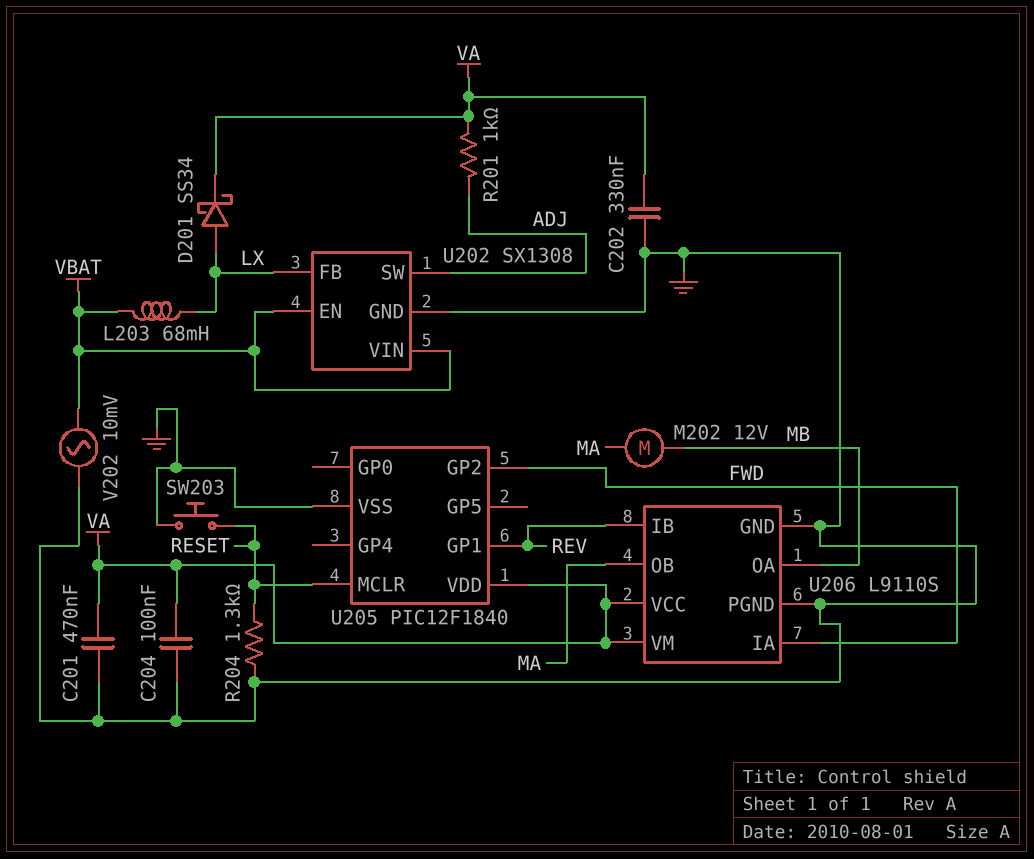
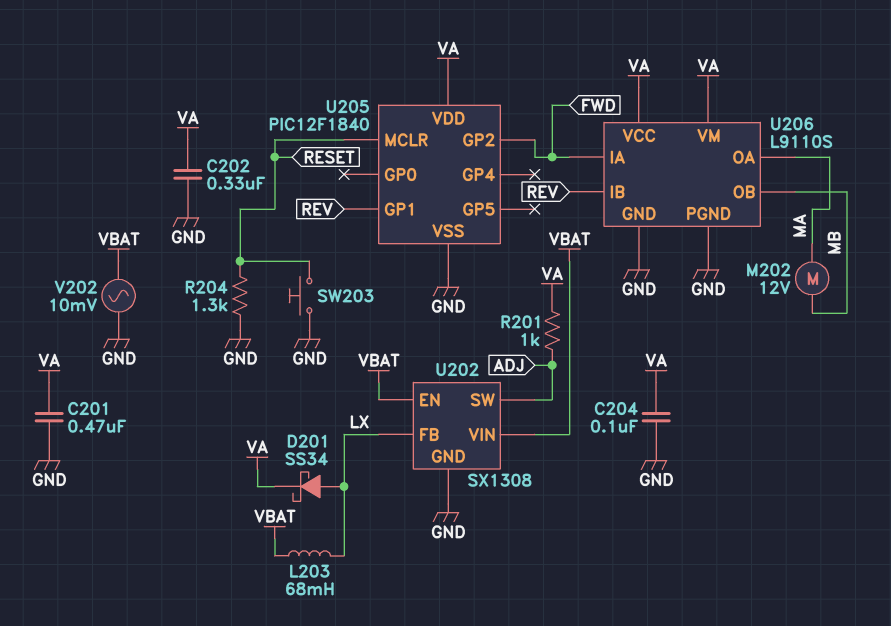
U206 pin OA: MB -> MA
U206 pin OB: MA -> MB

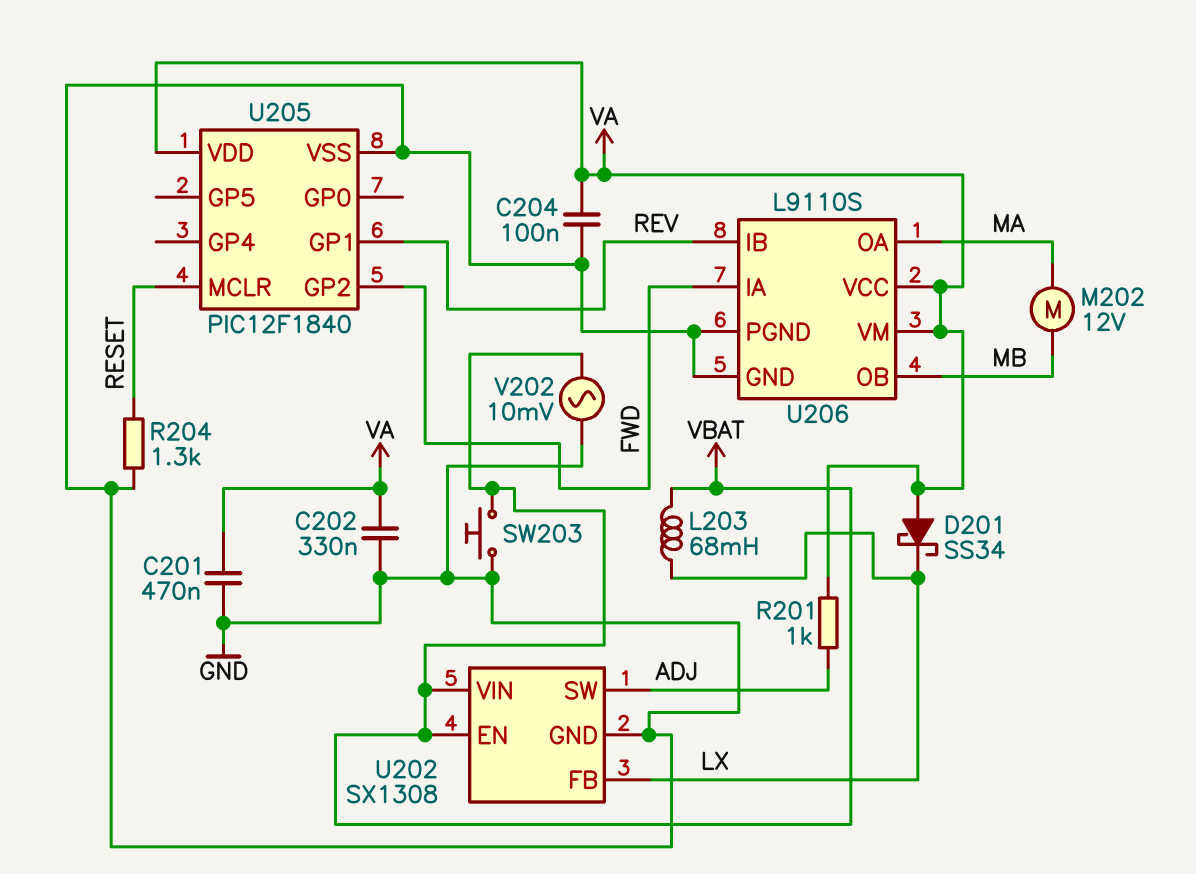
D201: schottky SS34 (A LX, K VA) -> schottky SS34 (A VA, K LX)
SW203: button (GND, RESET) -> button (GND, VBAT)

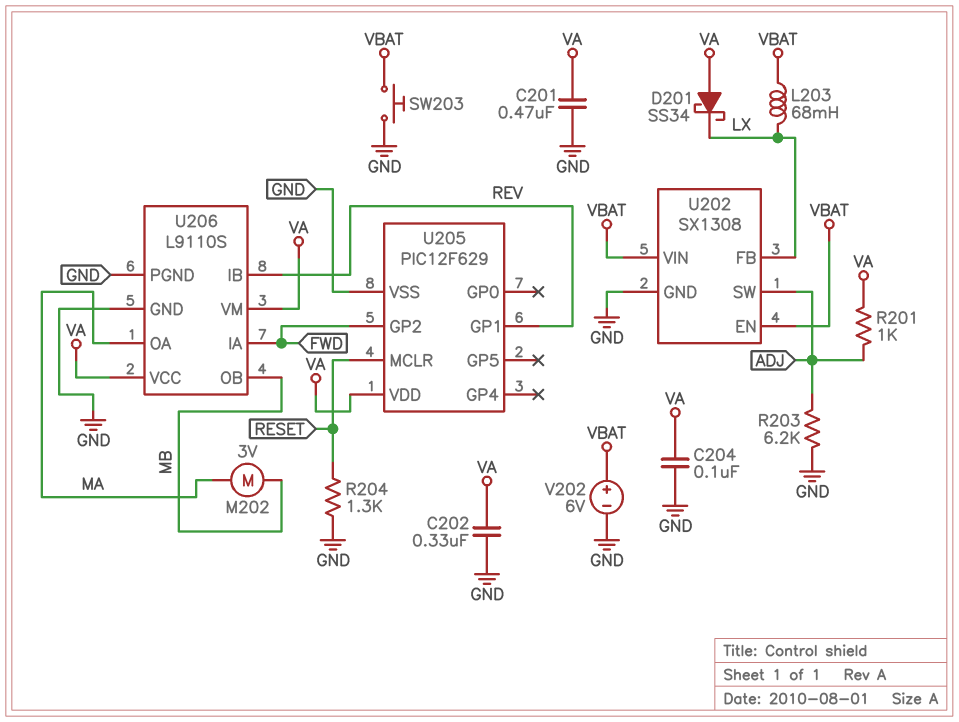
M202: motor 12V (MA, MB) -> motor 3V (MA, MB)
R203: none -> 6.2k (ADJ, GND)
U205: PIC12F1840 -> PIC12F629
V202: AC 10mV (GND, VBAT) -> 6V (plus VBAT, minus GND)

